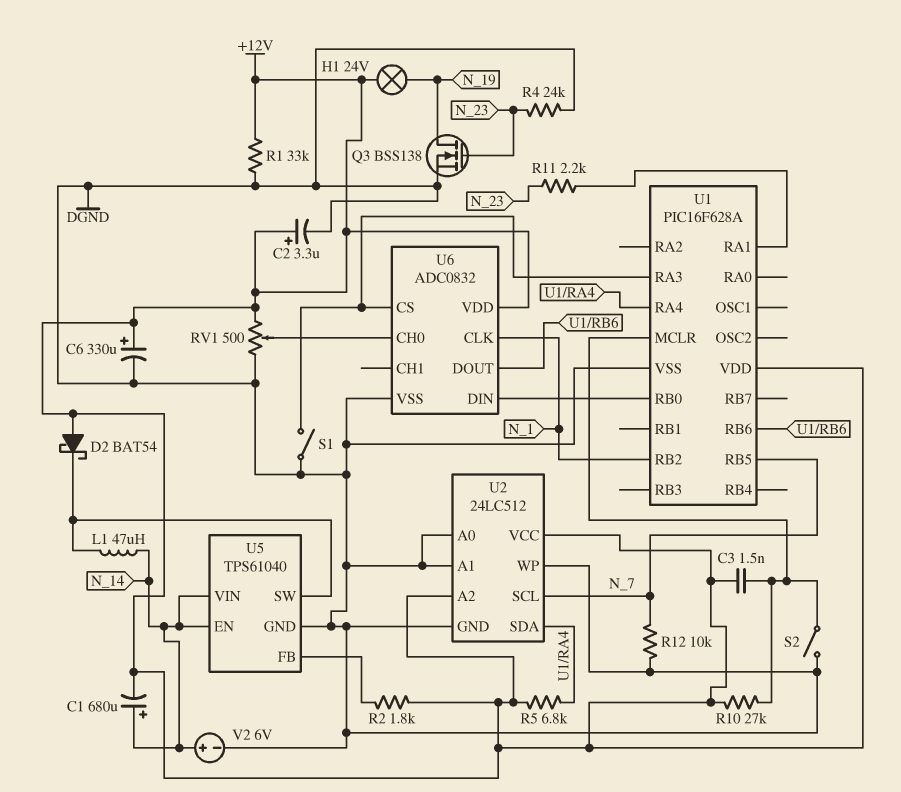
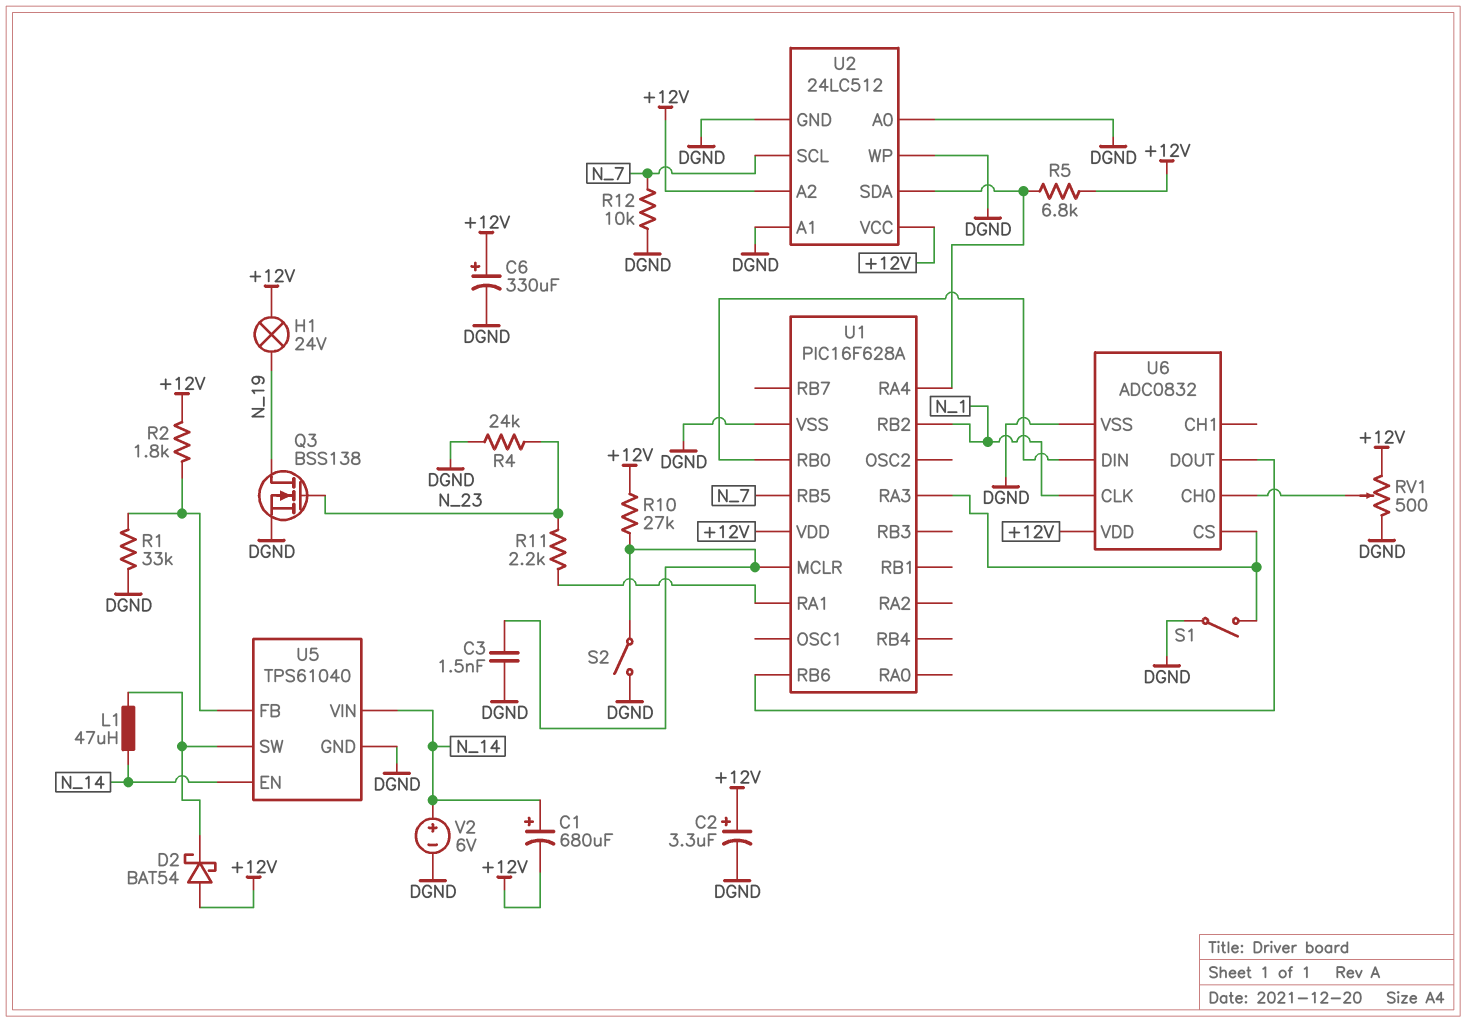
C3: 1.5nF (+12V, U1/MCLR) -> 1.5nF (DGND, U1/MCLR)
R1: 33k (+12V, DGND) -> 33k (DGND, U5/FB)

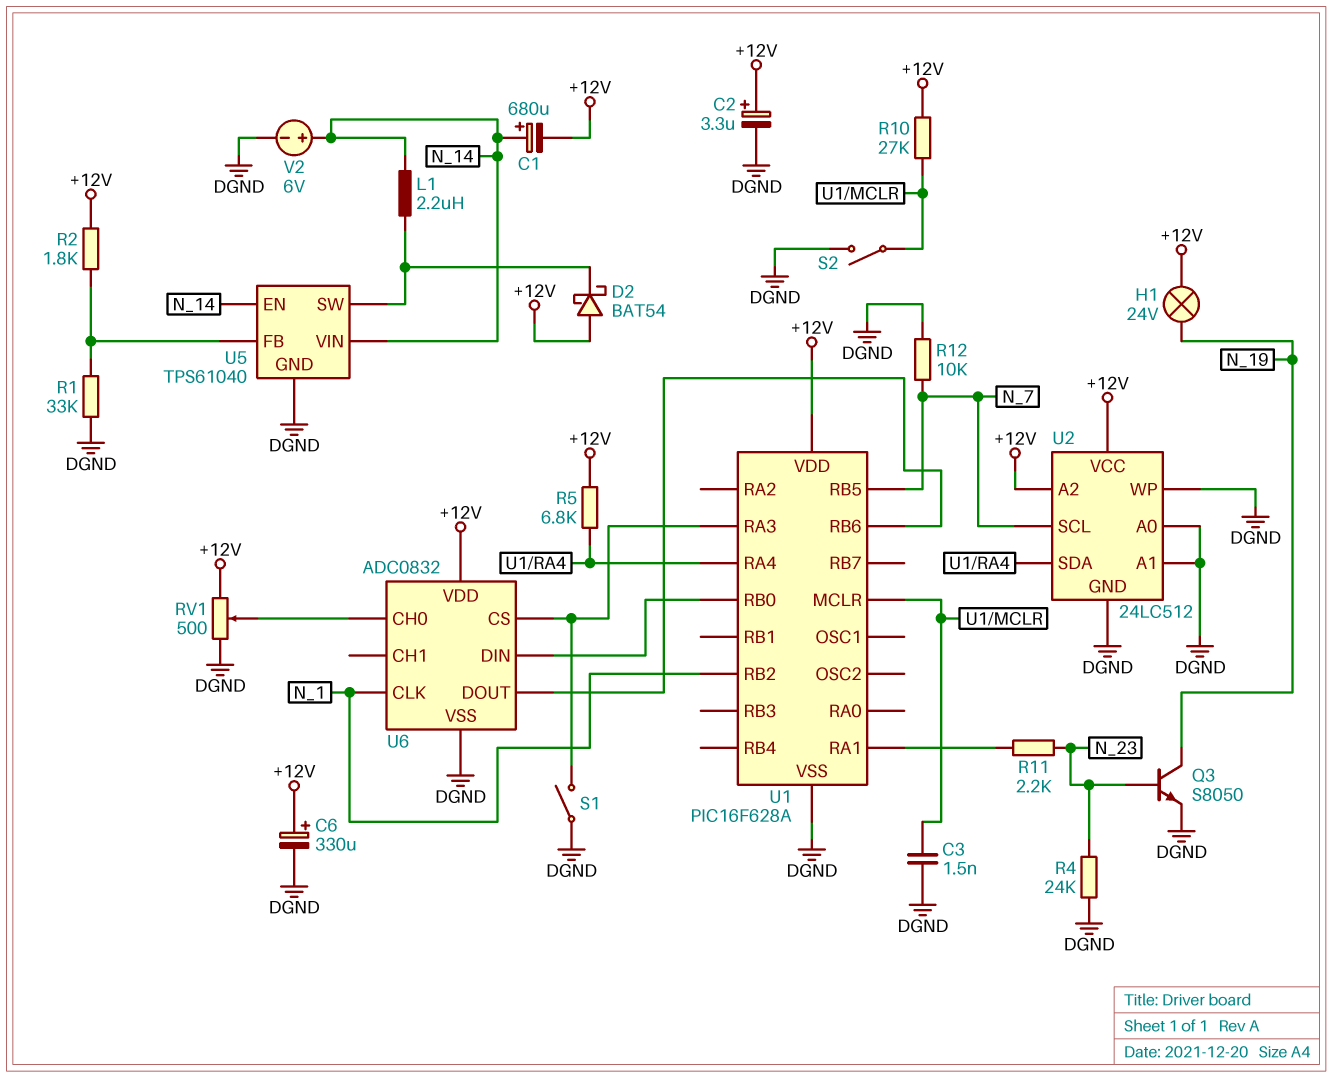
L1: 47uH (N_14, U5/SW) -> 2.2uH (N_14, U5/SW)
Q3: NMOS BSS138 (G N_23, D N_19, S DGND) -> NPN S8050 (B N_23, C N_19, E DGND)

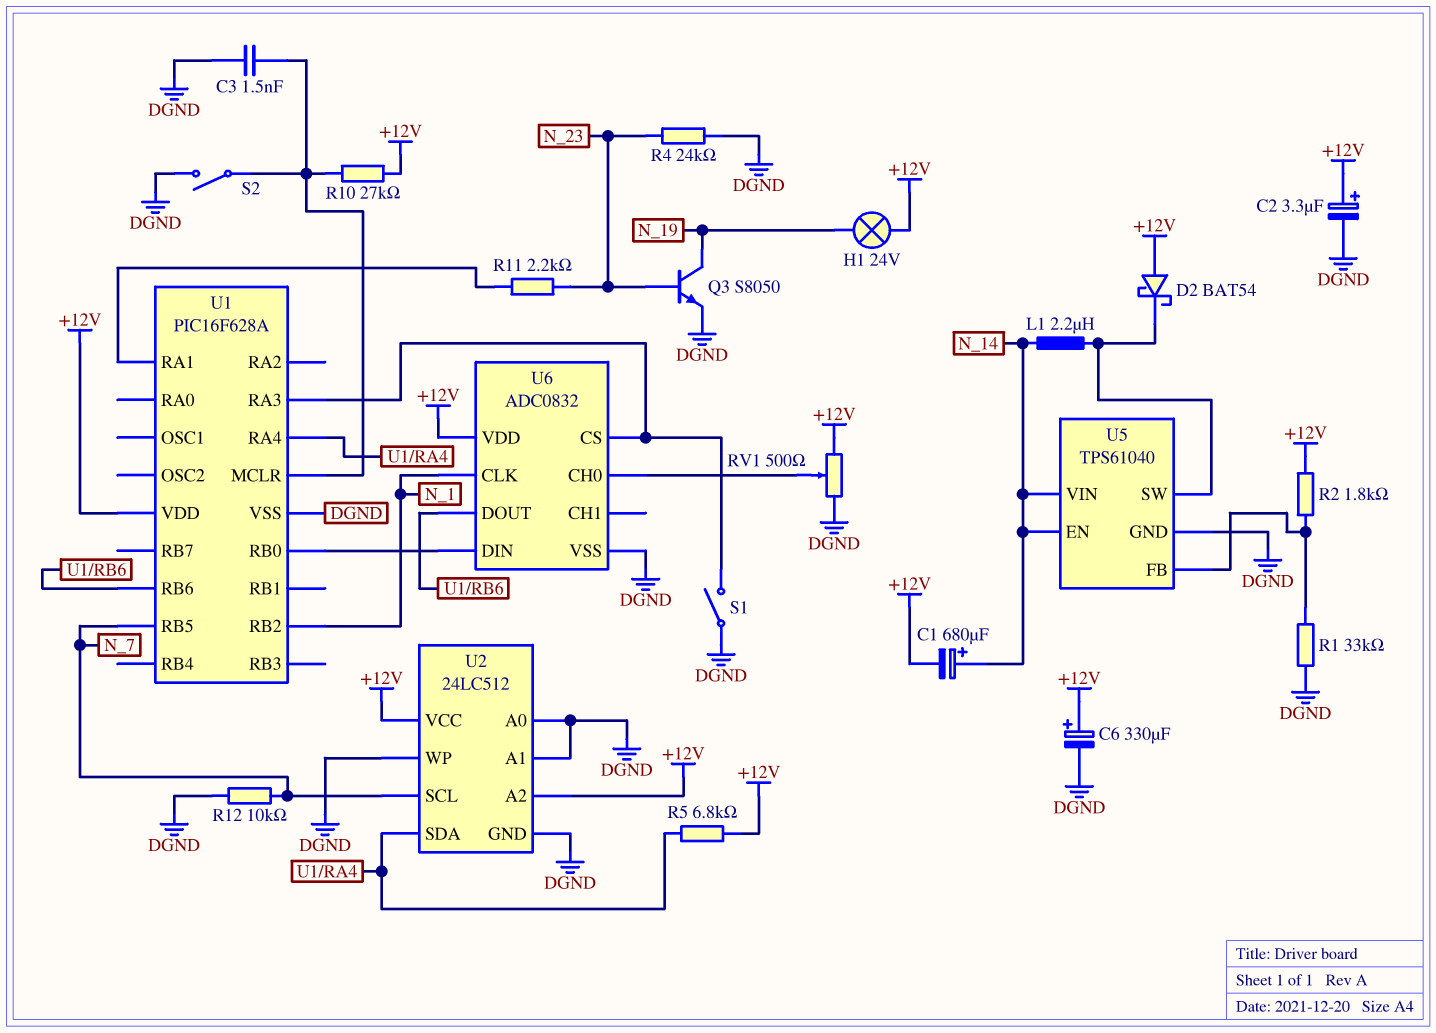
V2: 6V (plus N_14, minus DGND) -> none

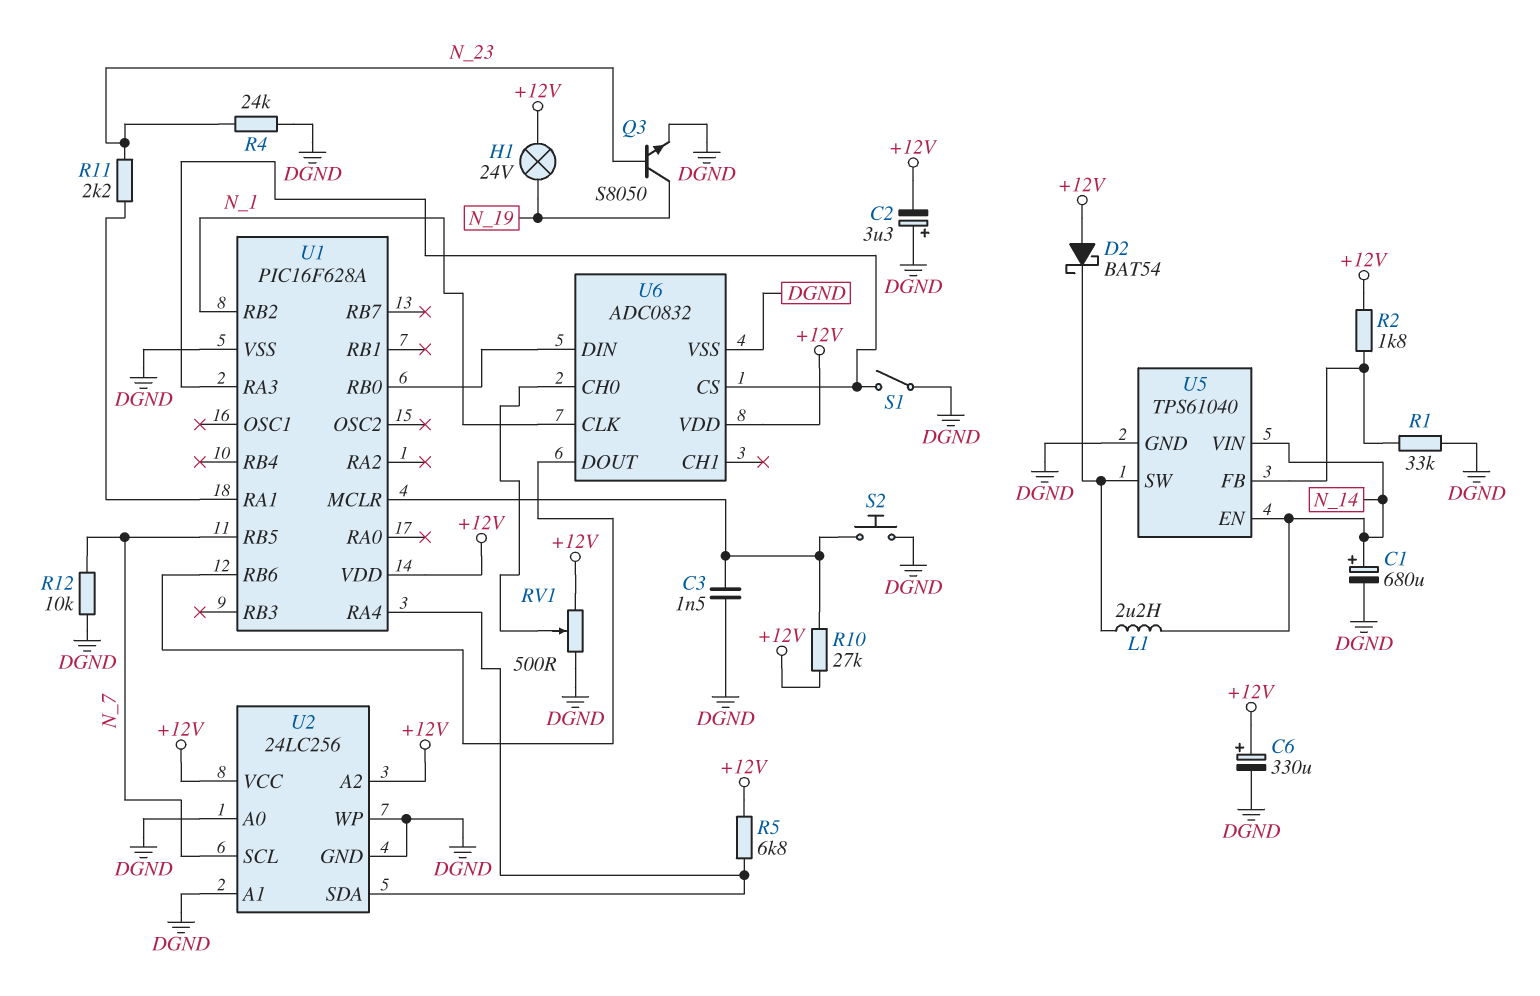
C1: 680uF (plus N_14, minus +12V) -> 680uF (plus N_14, minus DGND)
C2: 3.3uF (plus +12V, minus DGND) -> 3.3uF (plus DGND, minus +12V)
S2: switch (DGND, U1/MCLR) -> button (DGND, U1/MCLR)
U2: 24LC512 -> 24LC256

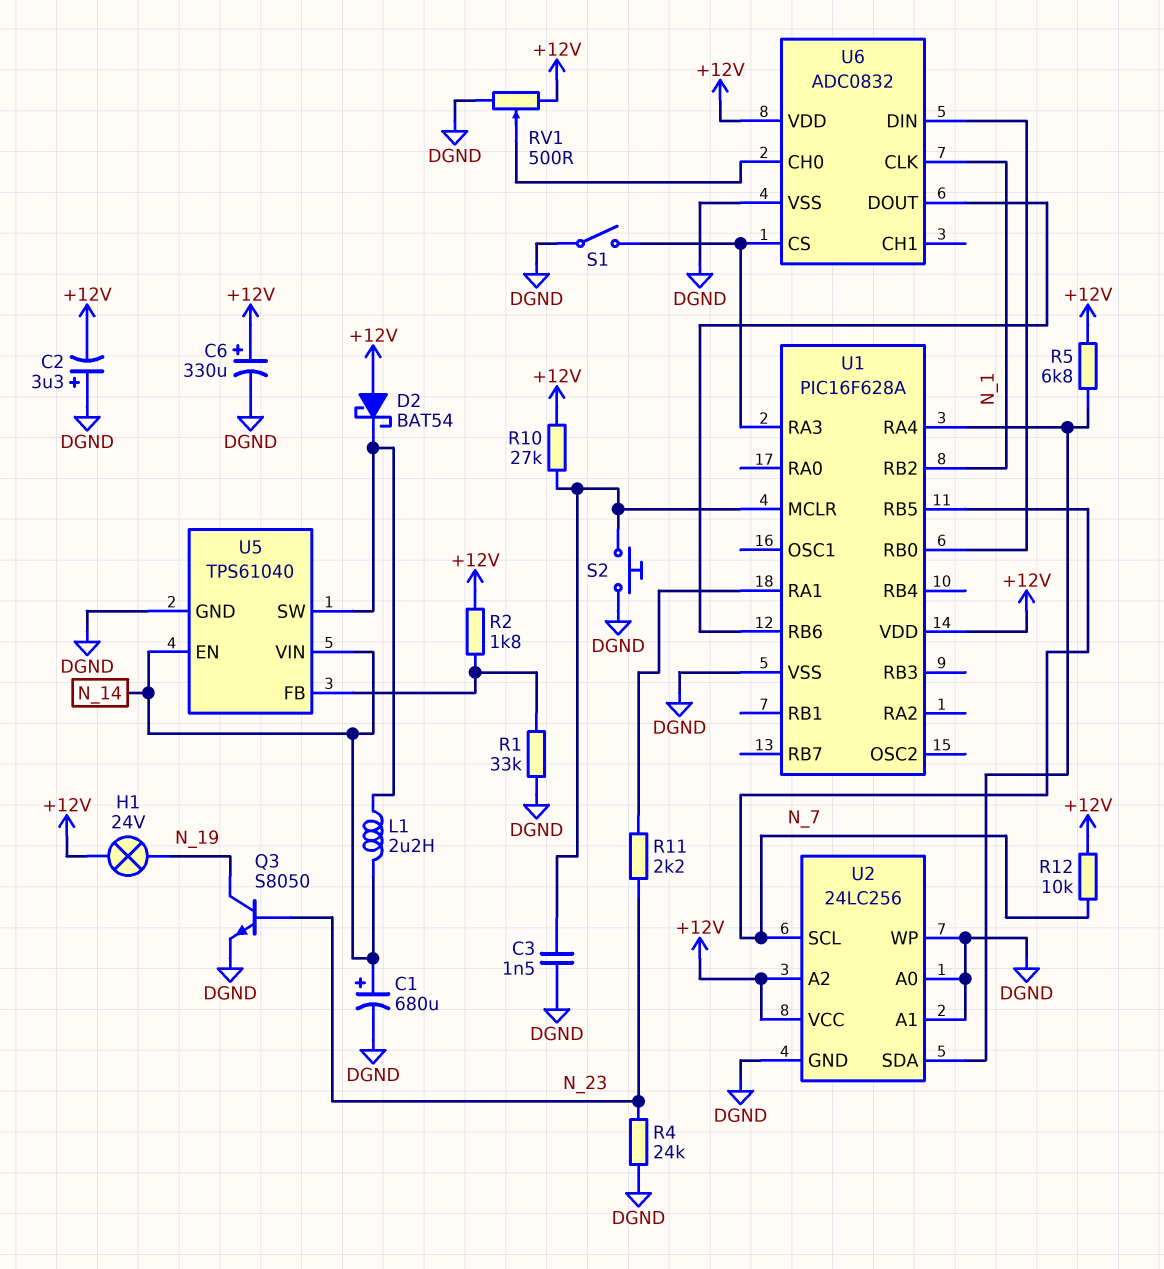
R12: 10k (DGND, N_7) -> 10k (+12V, N_7)

